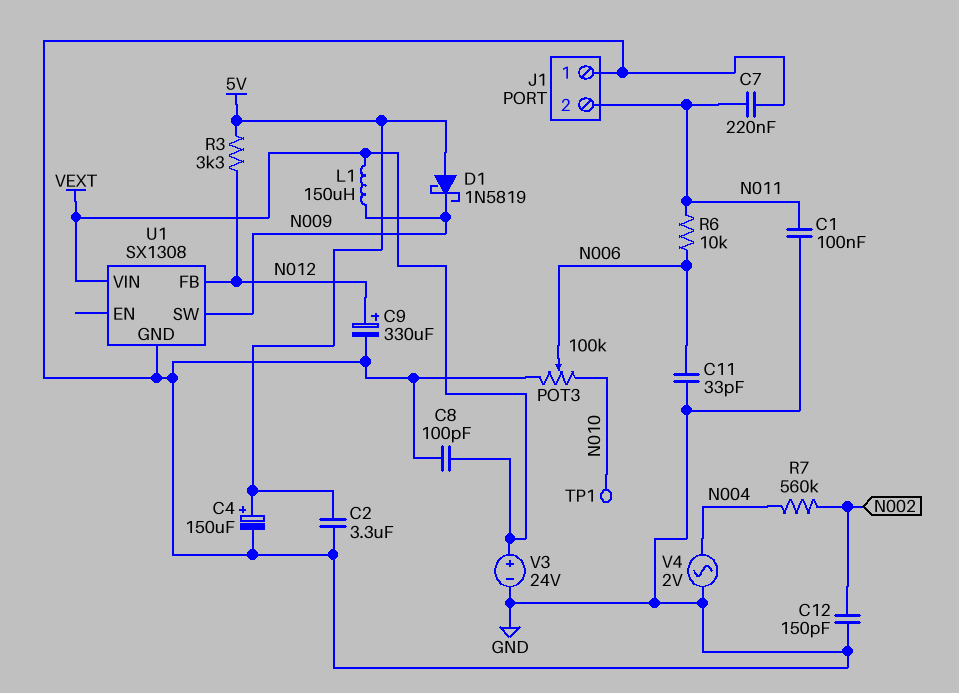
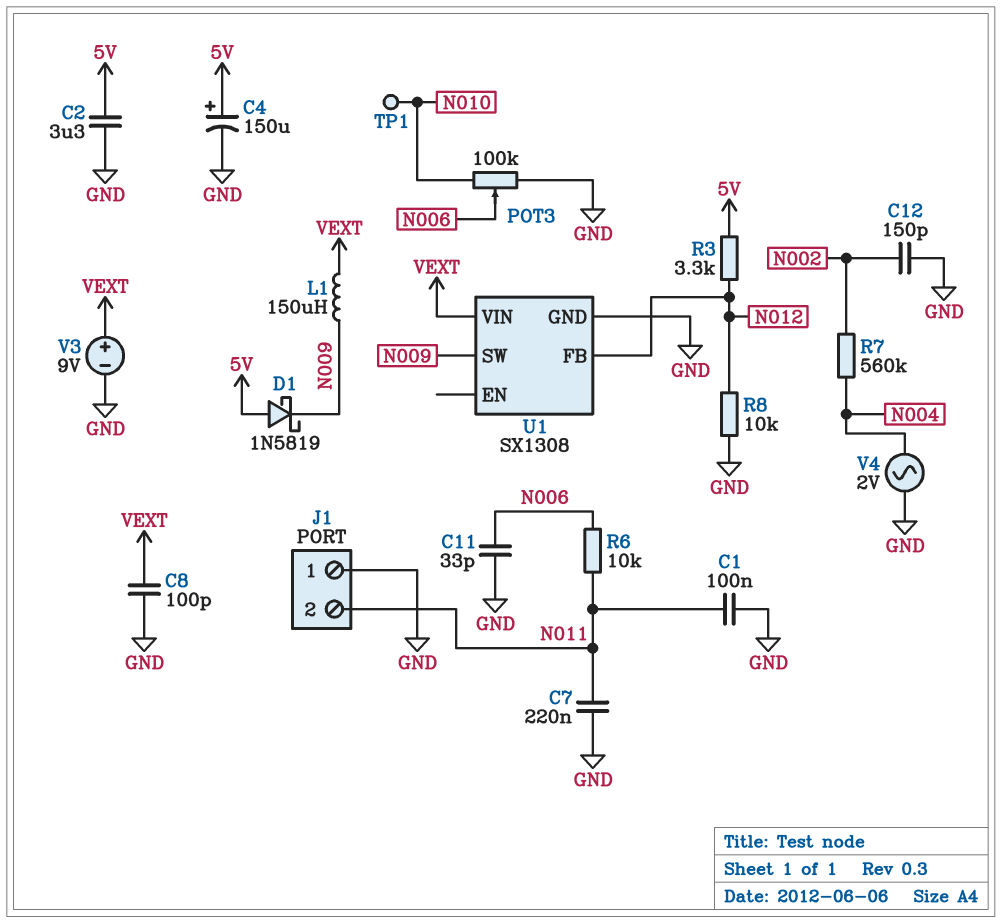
C9: 330uF (plus N012, minus GND) -> none
R8: none -> 10k (GND, N012)
V3: 24V (plus VEXT, minus GND) -> 9V (plus VEXT, minus GND)

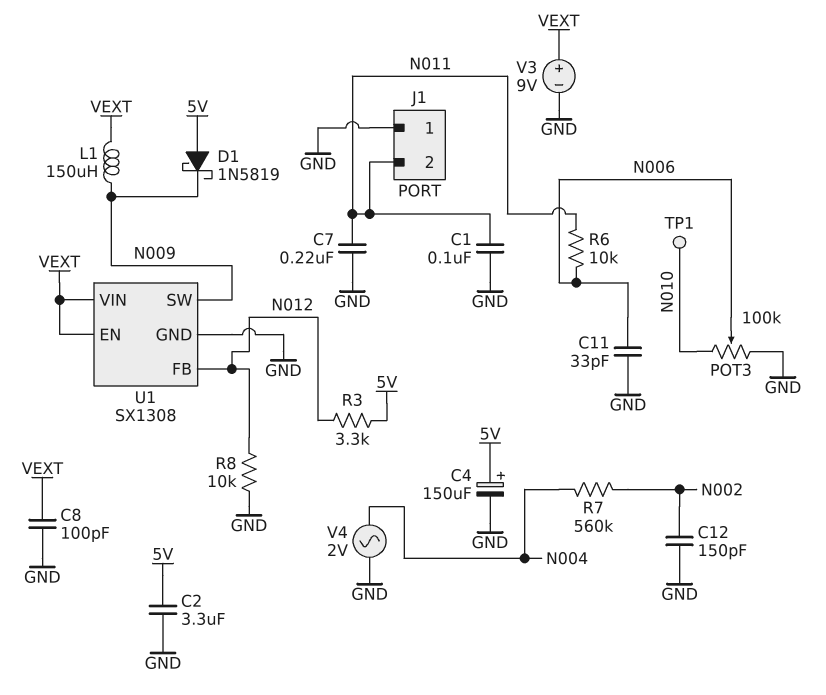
U1 pin EN: none -> VEXT

